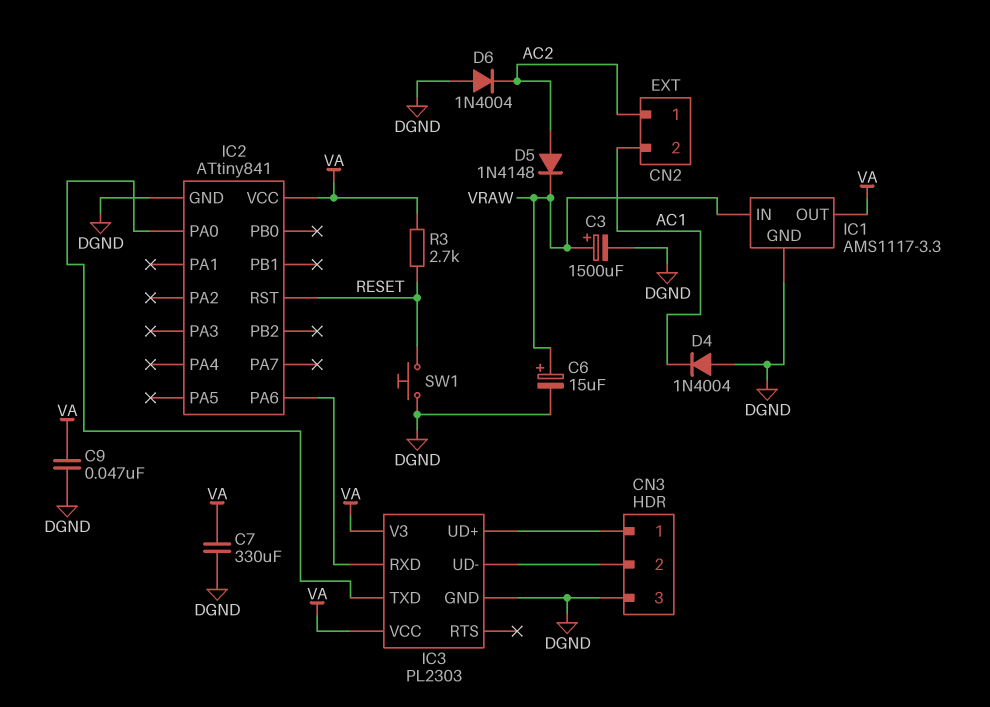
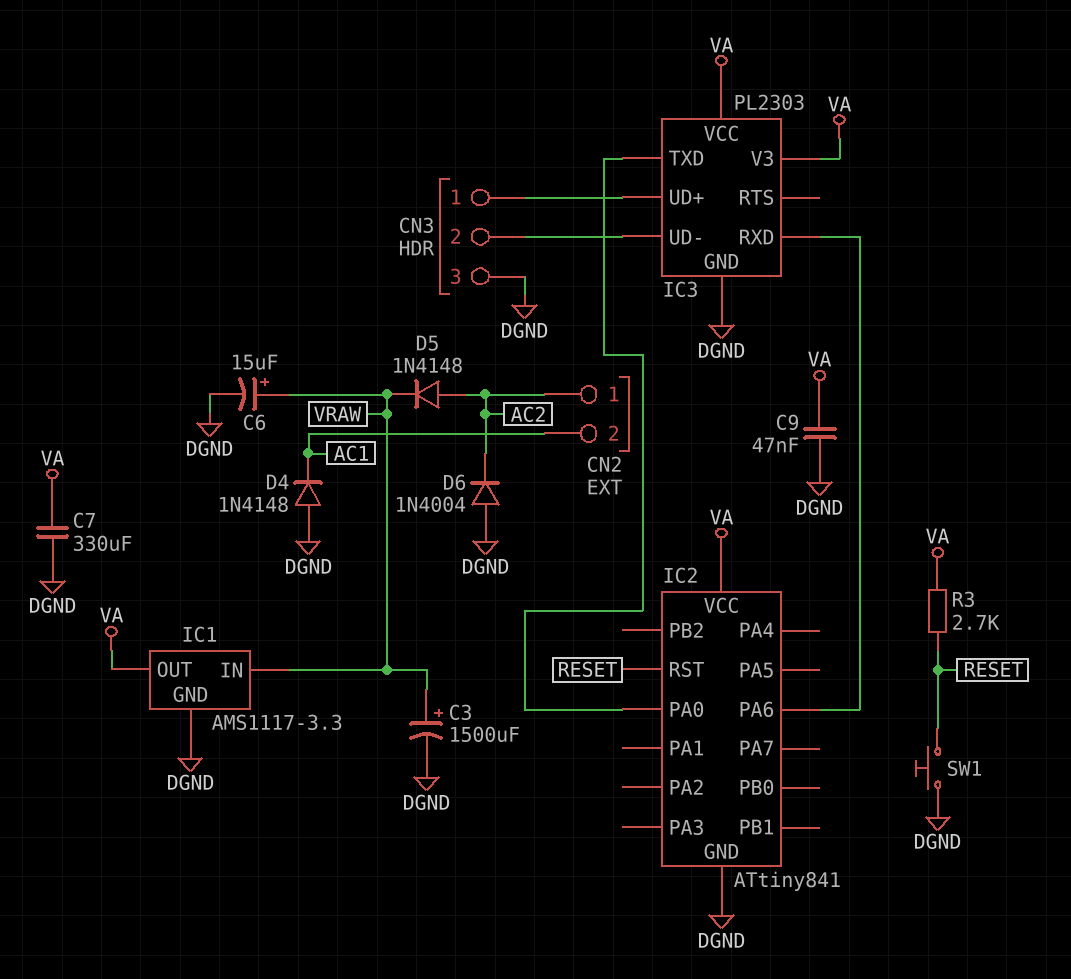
D4: diode 1N4004 (A DGND, K AC1) -> diode 1N4148 (A DGND, K AC1)

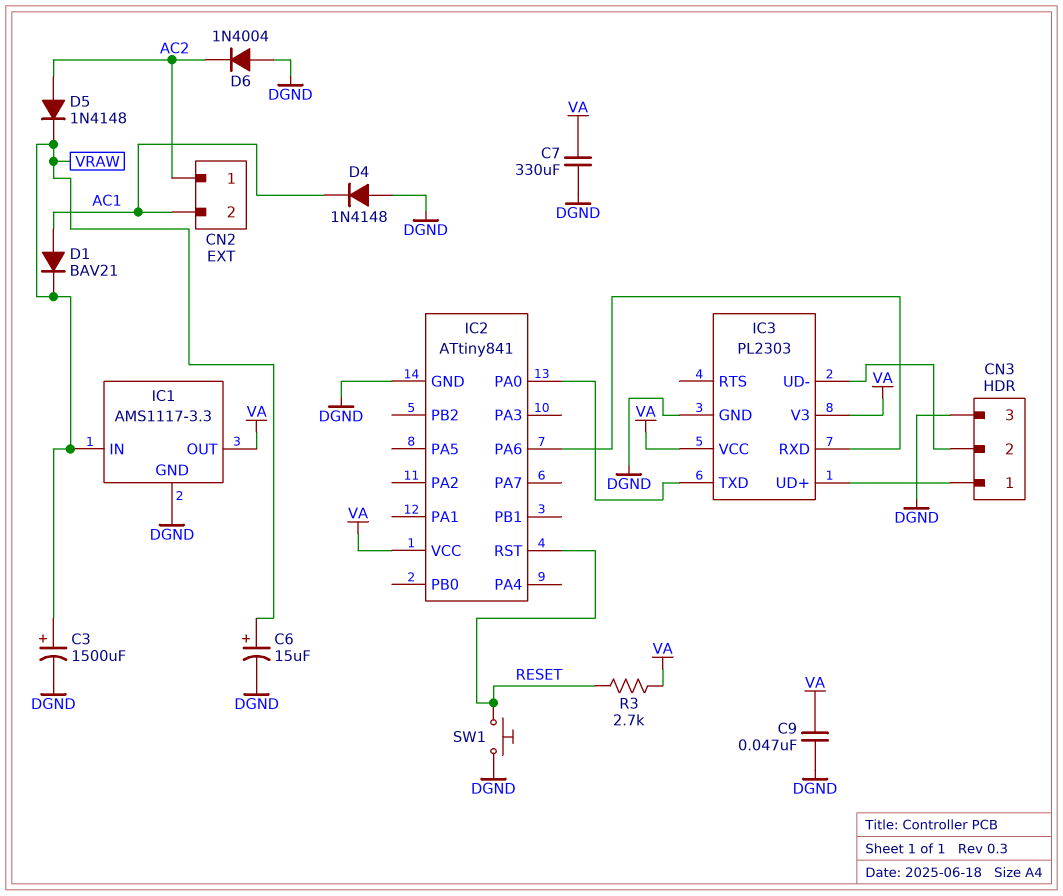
D1: none -> diode BAV21 (A AC1, K VRAW)

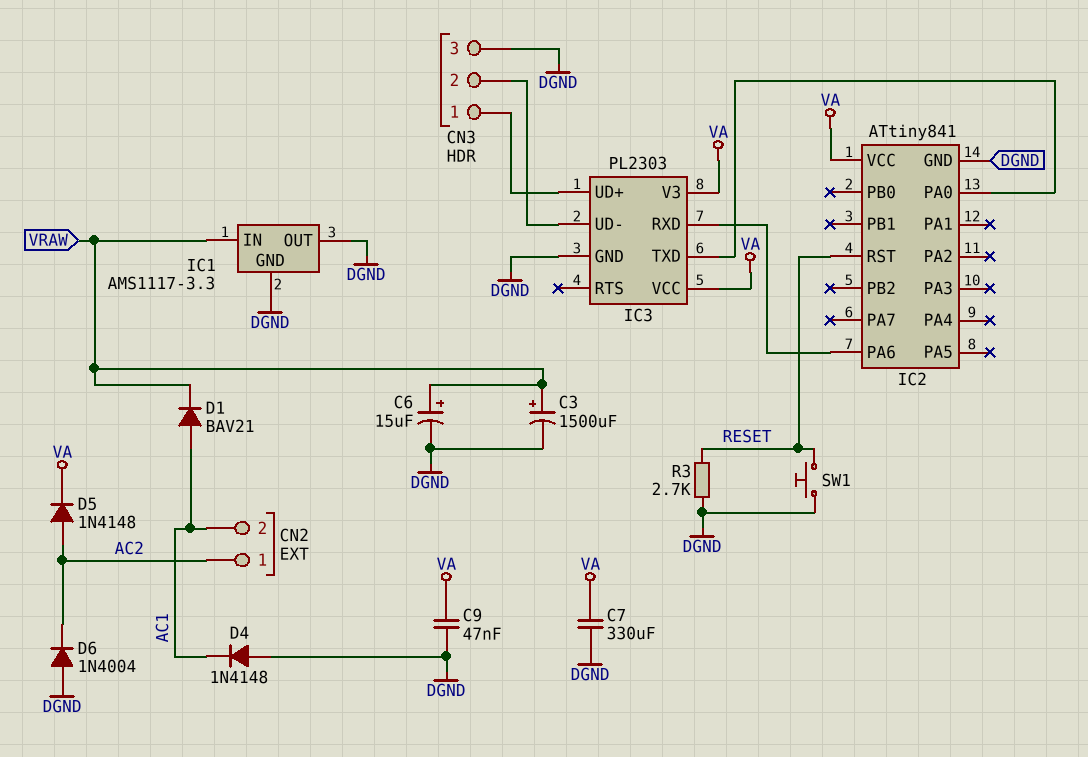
D5: diode 1N4148 (A AC2, K VRAW) -> diode 1N4148 (A AC2, K VA)
IC1 pin OUT: VA -> DGND
R3: 2.7k (RESET, VA) -> 2.7k (DGND, RESET)

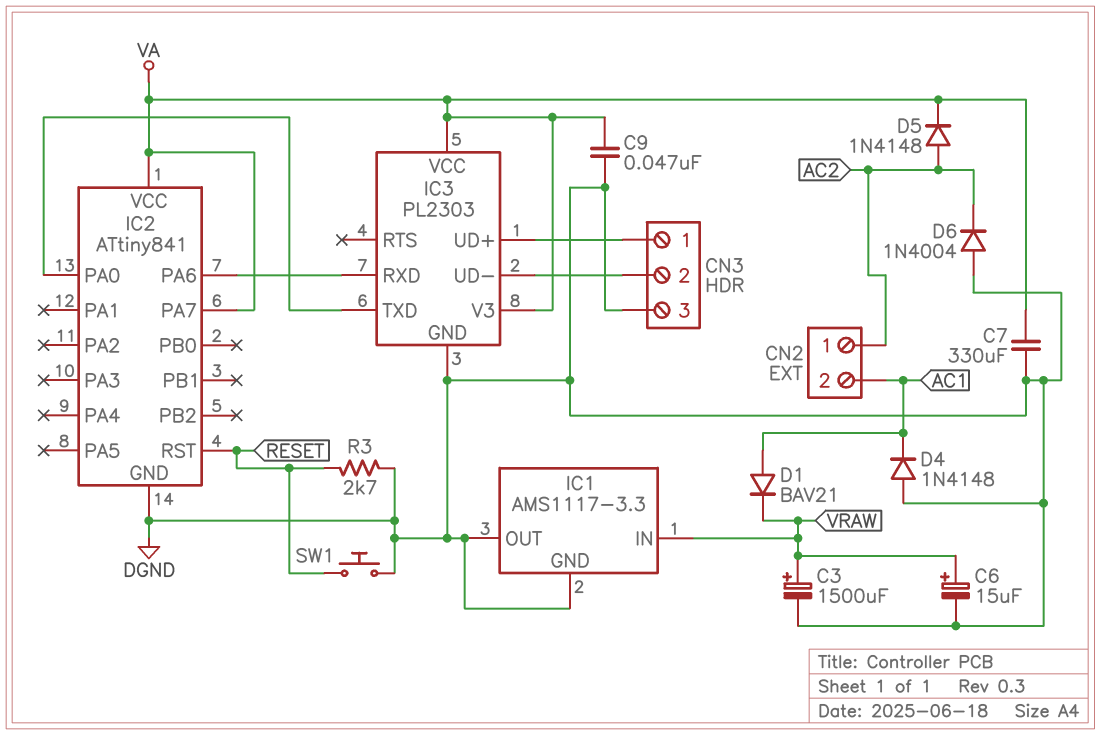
IC2 pin PA7: none -> VA

